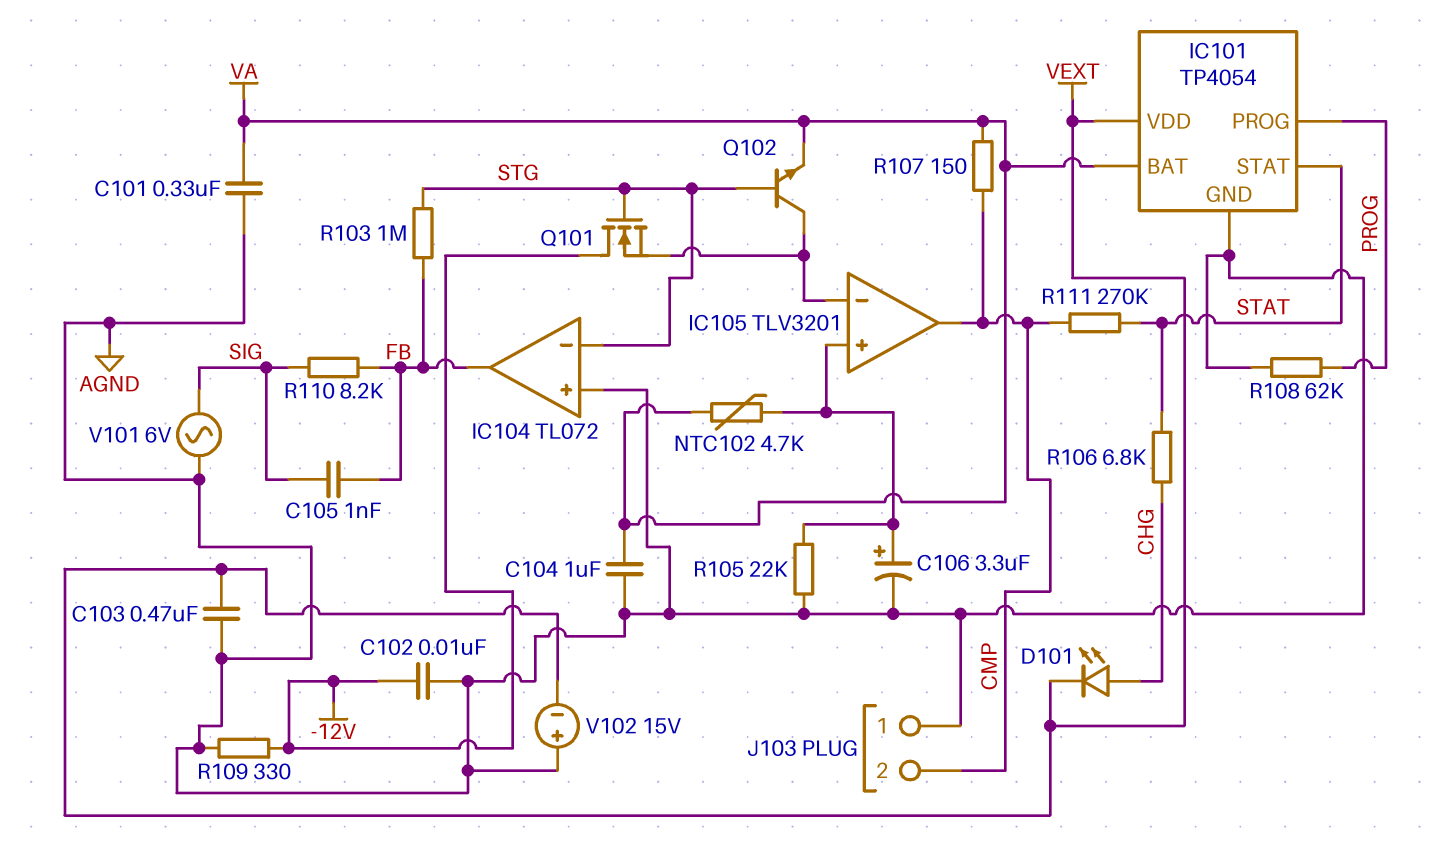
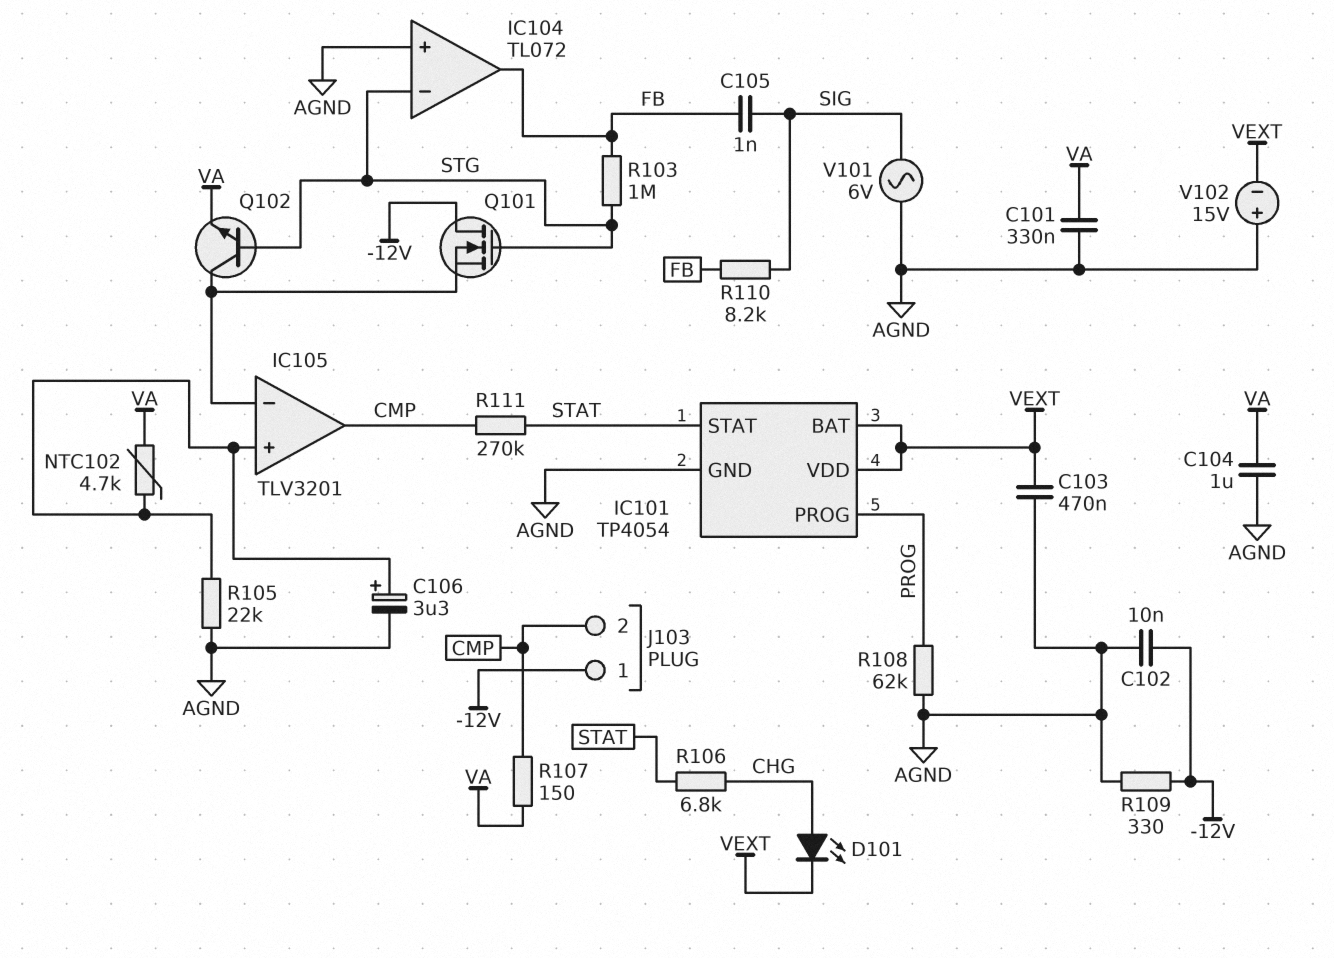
IC101 pin BAT: VA -> VEXT
J103 pin 1: AGND -> -12V

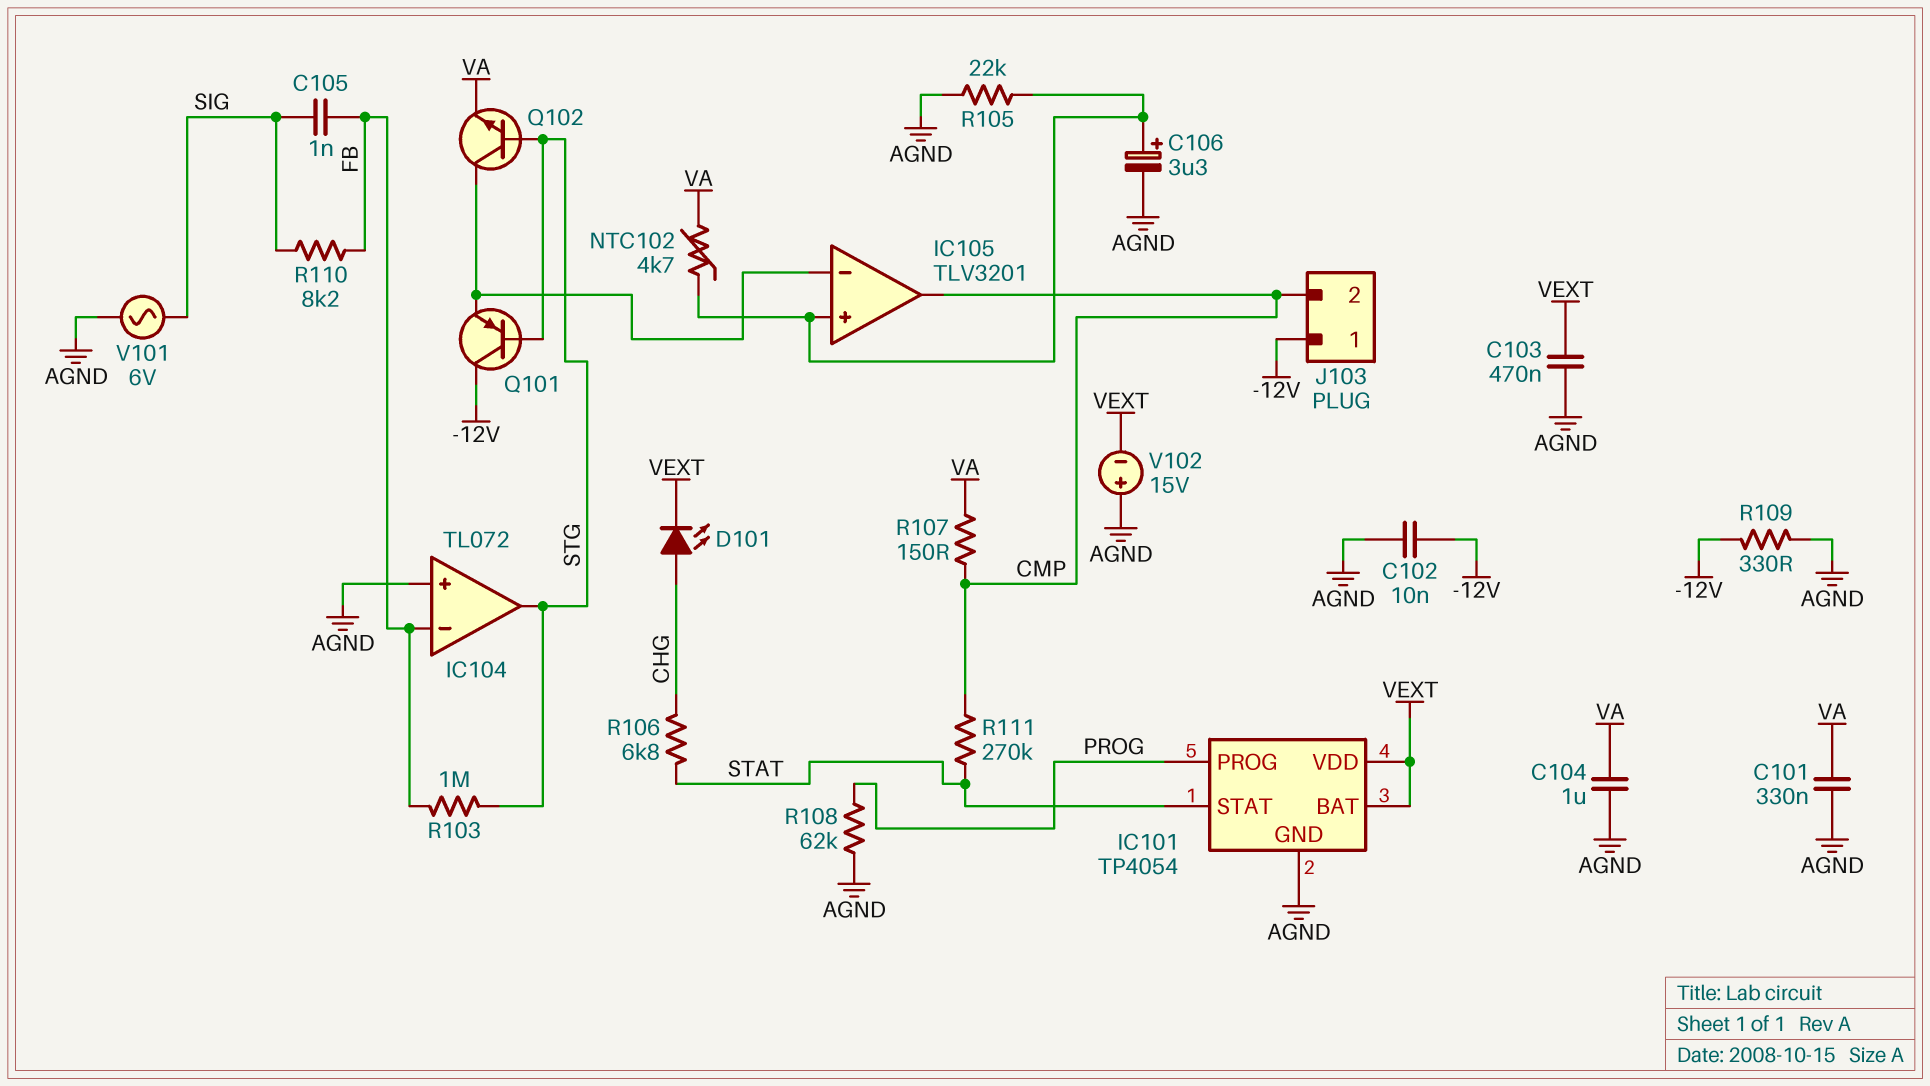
IC104 pin in-: STG -> FB
IC104 pin out: FB -> STG
Q101: NMOS (G STG, D -12V, S IC105/in-) -> PNP (B STG, C -12V, E IC105/in-)

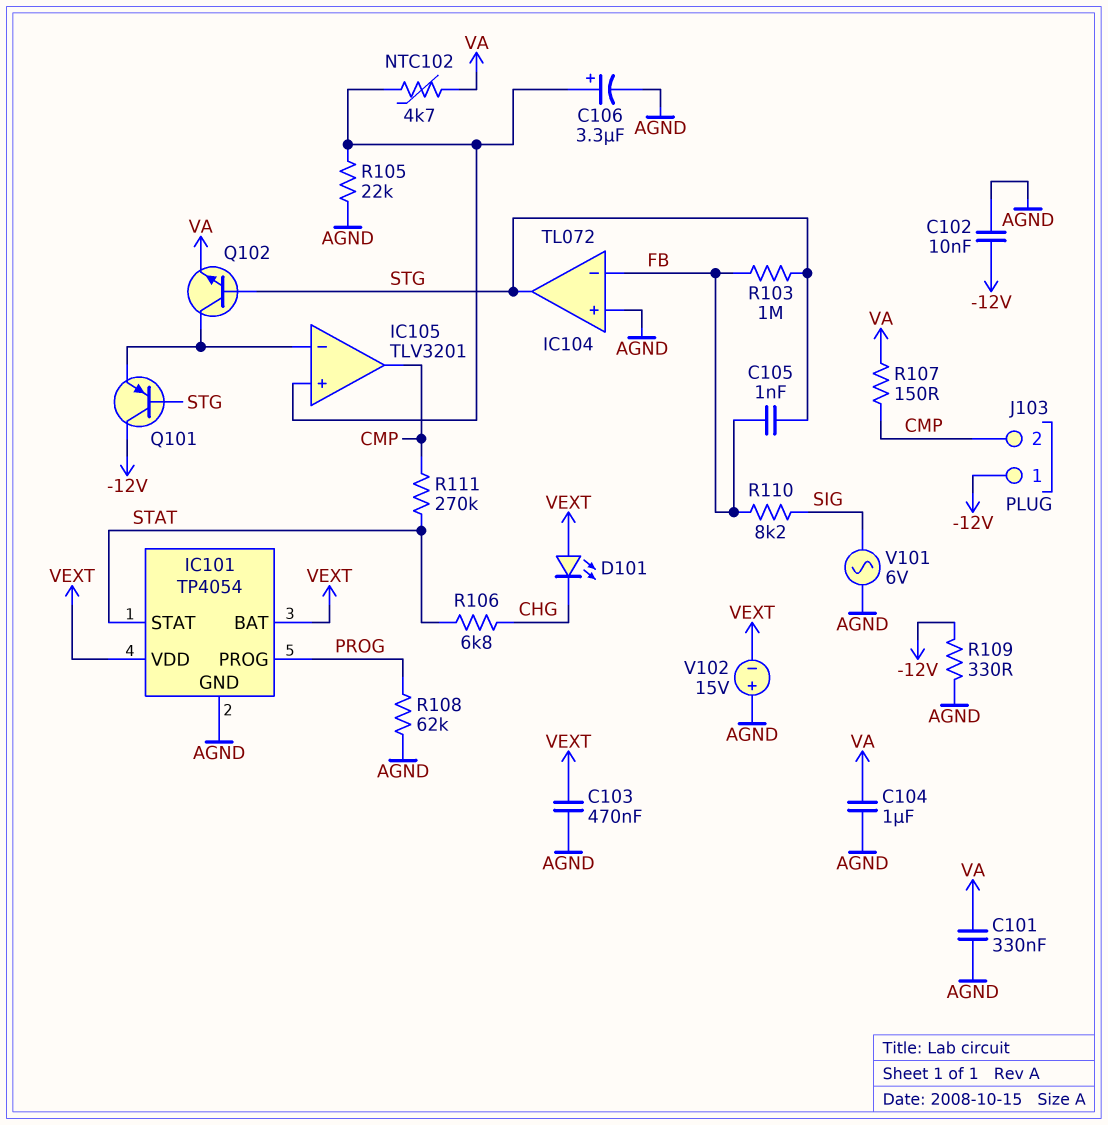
C105: 1nF (FB, SIG) -> 1nF (FB, STG)
D101: LED (A CHG, K VEXT) -> LED (A VEXT, K CHG)

